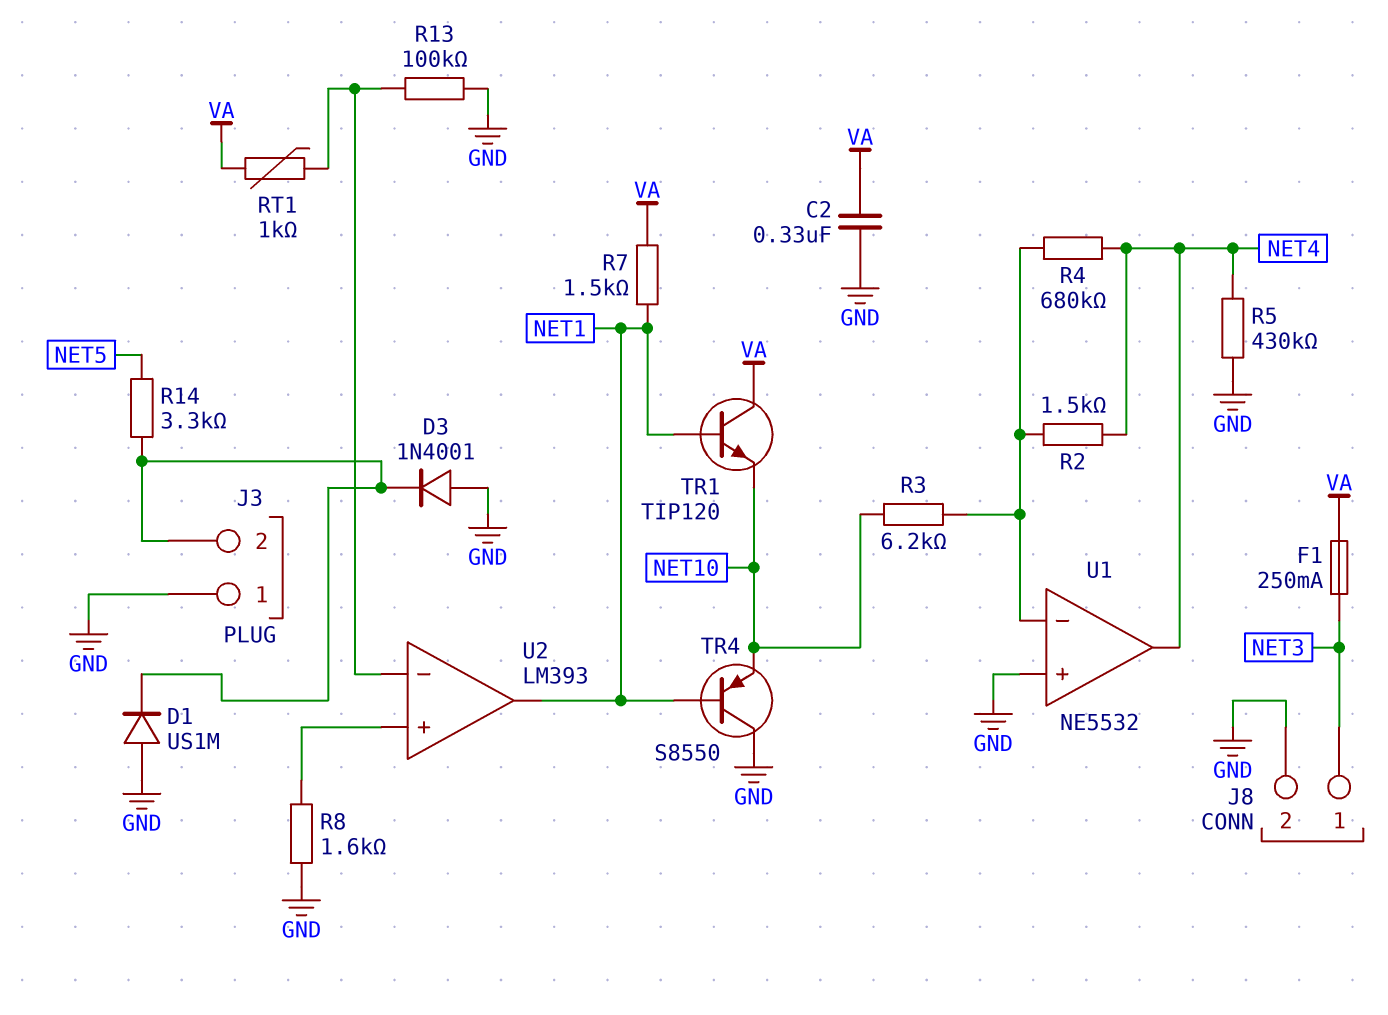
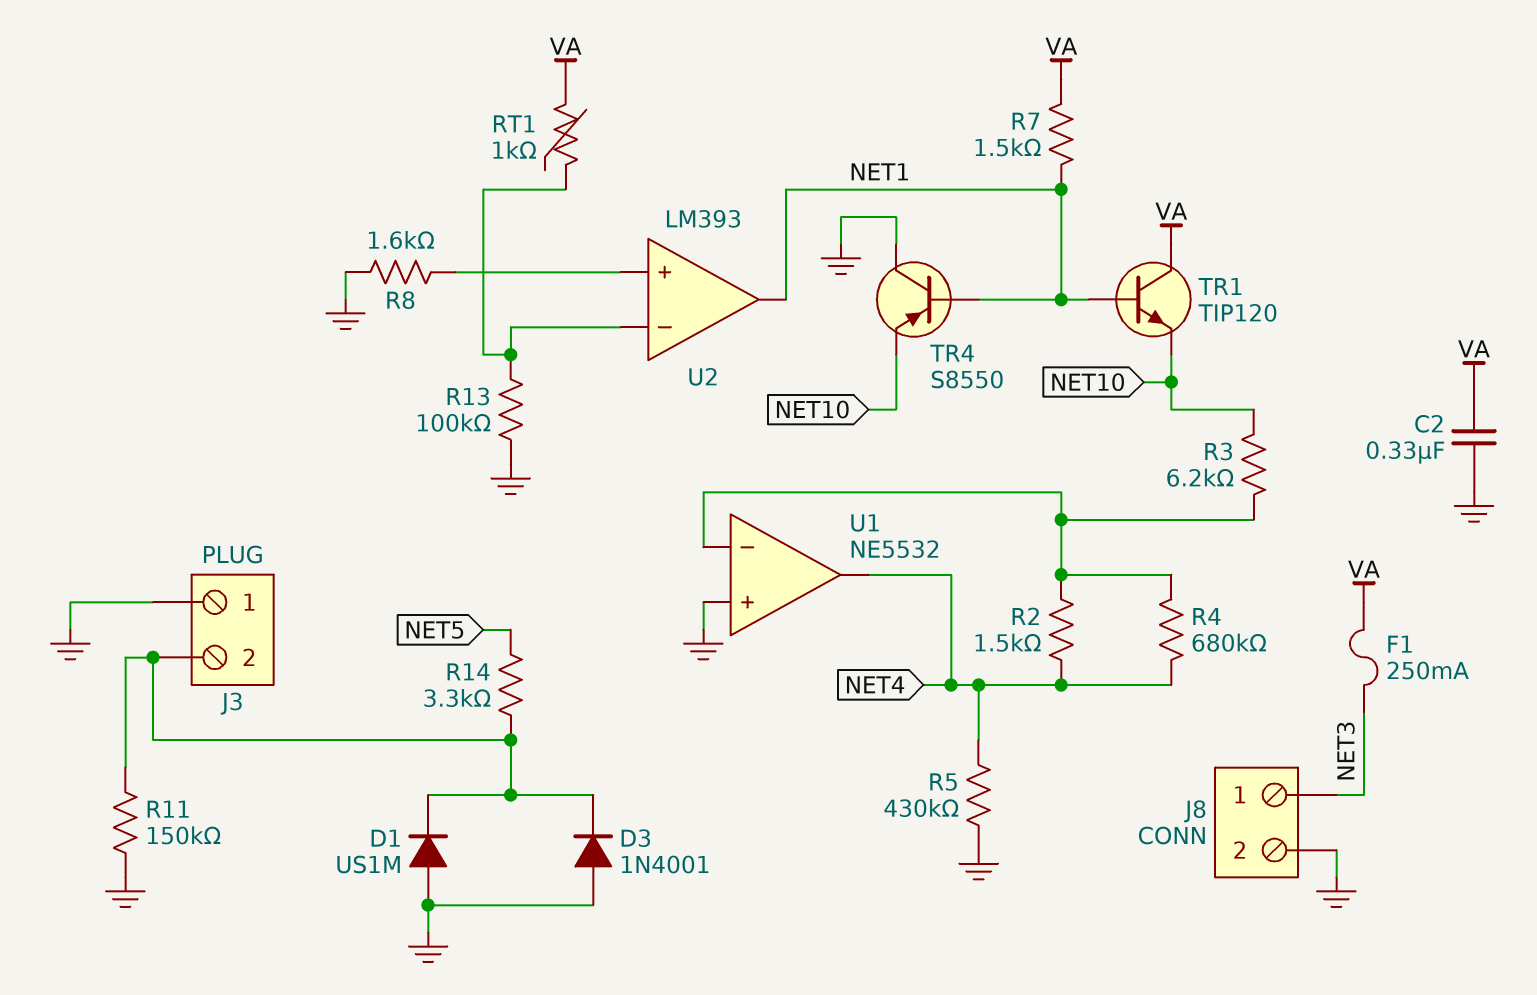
R11: none -> 150k (GND, J3/2)

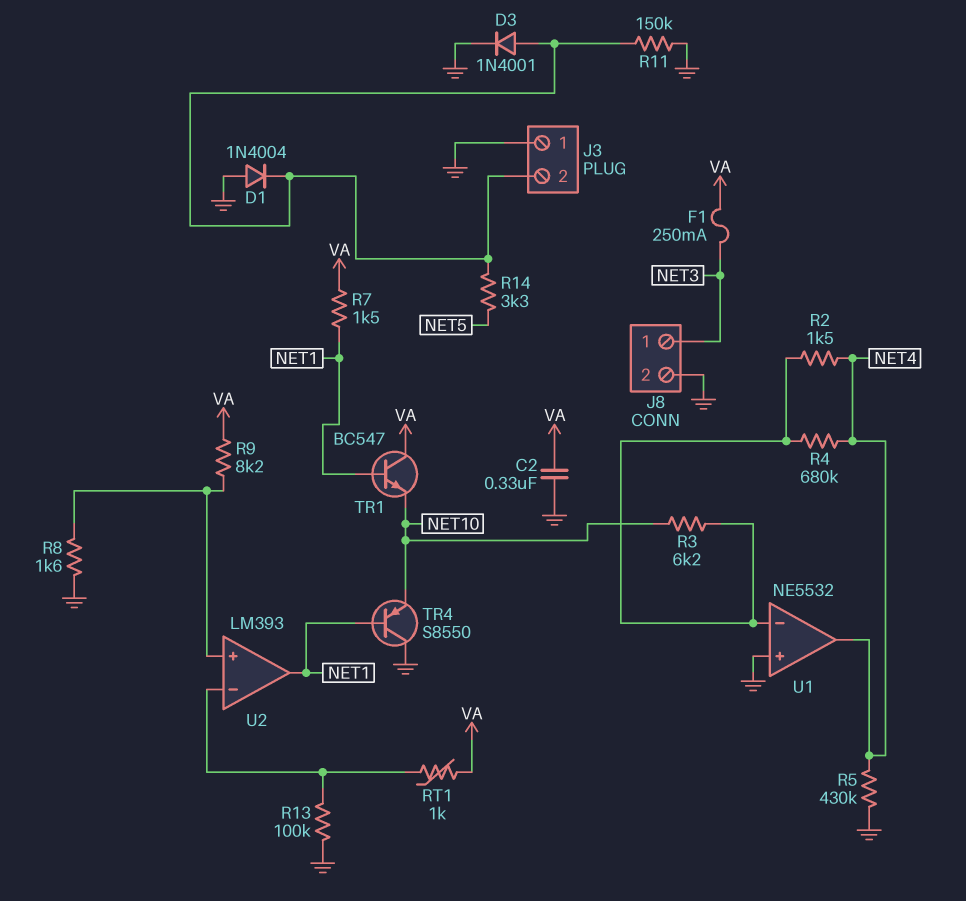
D1: diode US1M (A GND, K J3/2) -> diode 1N4004 (A GND, K J3/2)
D3: diode 1N4001 (A GND, K J3/2) -> diode 1N4001 (A J3/2, K GND)
R9: none -> 8.2k (U2/in+, VA)
TR1: NPN TIP120 (B NET1, C VA, E NET10) -> NPN BC547 (B NET1, C VA, E NET10)

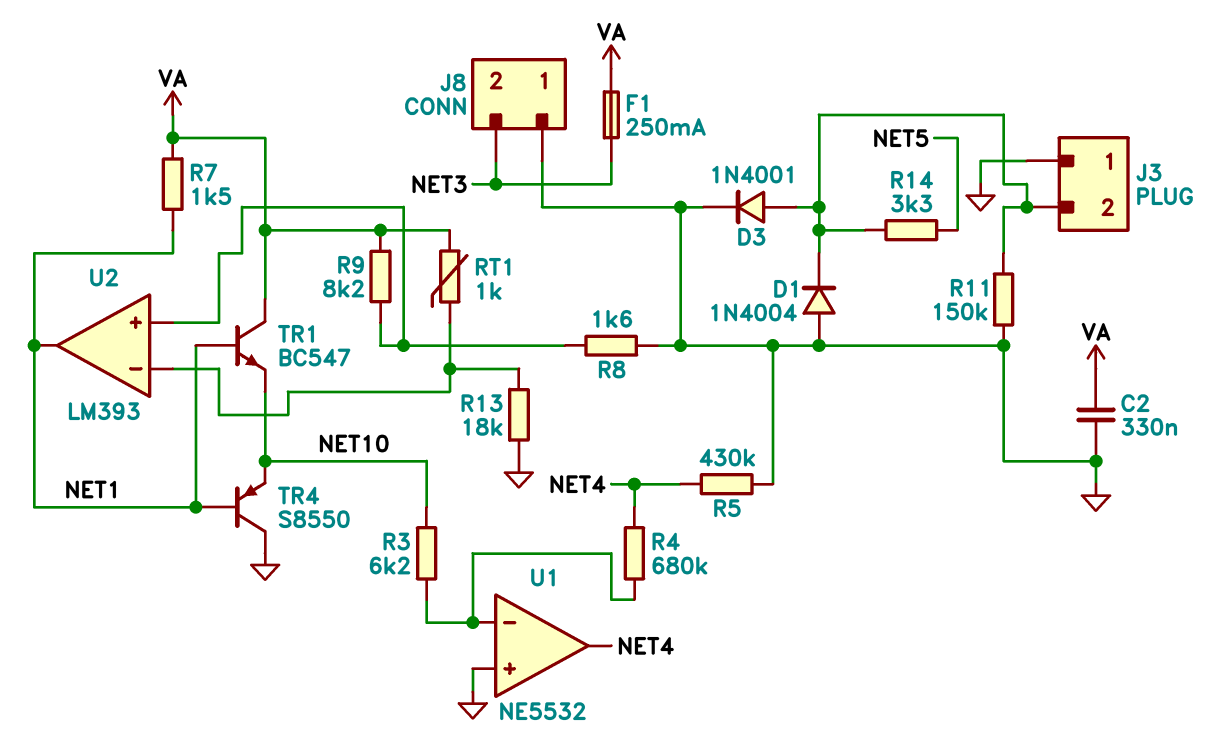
J8 pin 1: NET3 -> GND
J8 pin 2: GND -> NET3
R2: 1.5k (NET4, U1/in-) -> none
R13: 100k (GND, U2/in-) -> 18k (GND, U2/in-)

